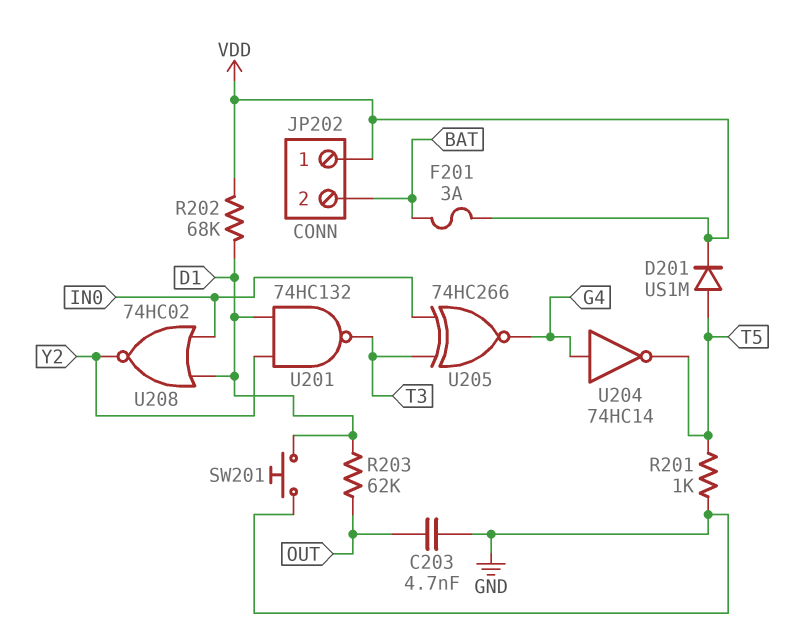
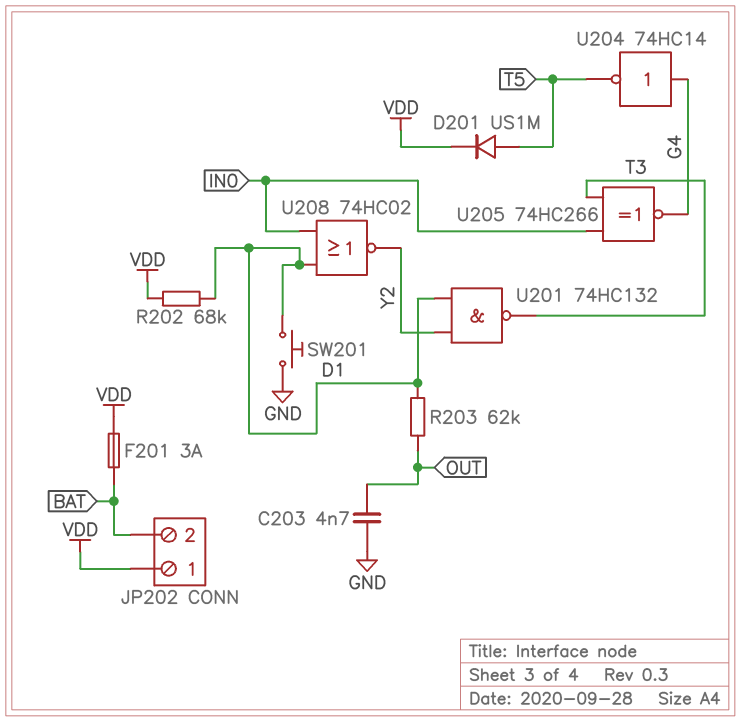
R201: 1k (GND, T5) -> none

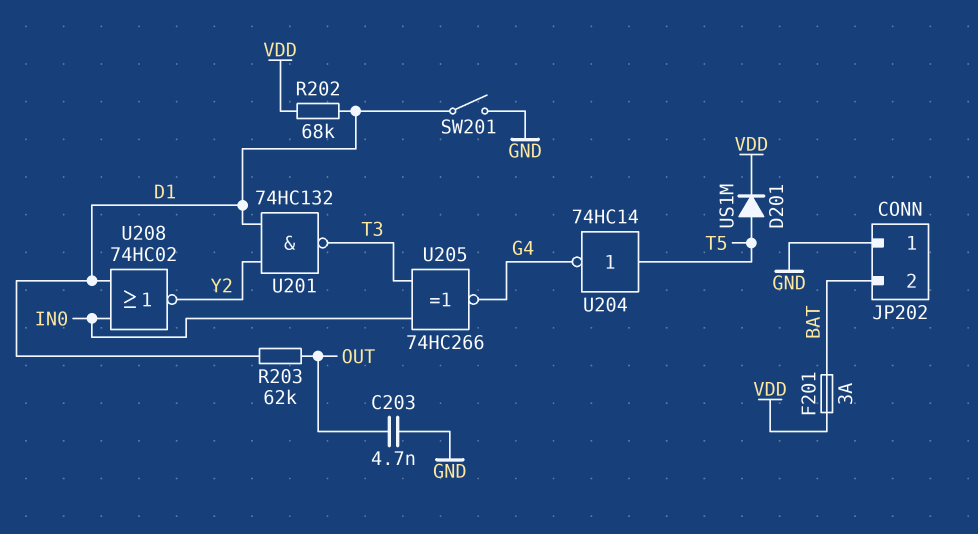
JP202 pin 1: VDD -> GND
SW201: button (D1, GND) -> switch (D1, GND)
U204: NOT 74HC14 (in G4, out T5) -> NOT 74HC14 (in T5, out G4)

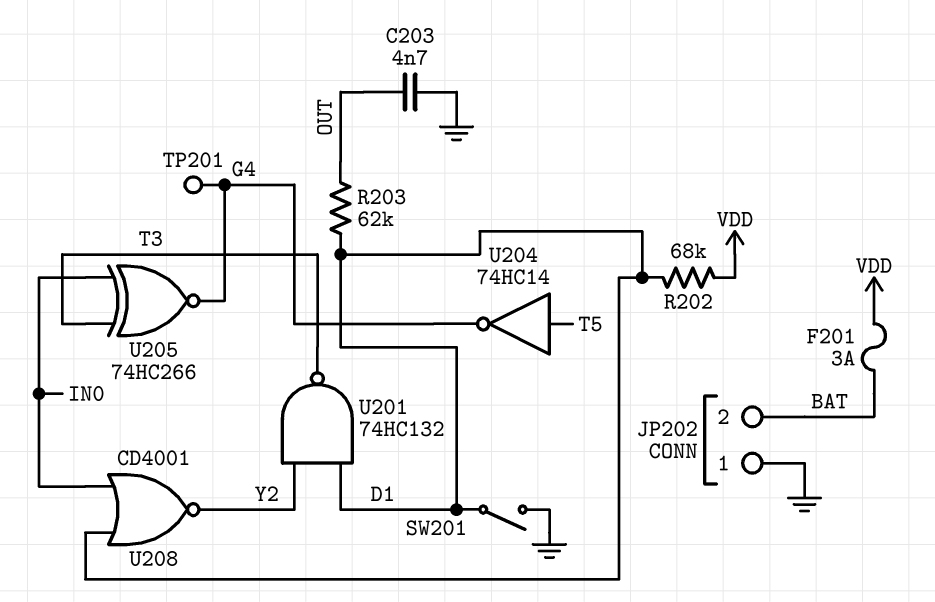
D201: diode US1M (A T5, K VDD) -> none
TP201: none -> test point (G4)
U208: NOR 74HC02 (in D1, in IN0, out Y2) -> NOR CD4001 (in D1, in IN0, out Y2)

